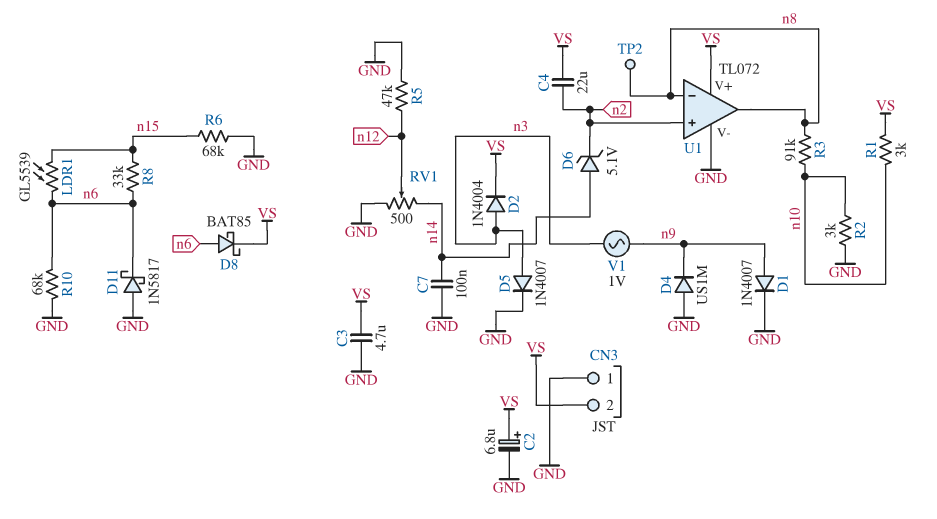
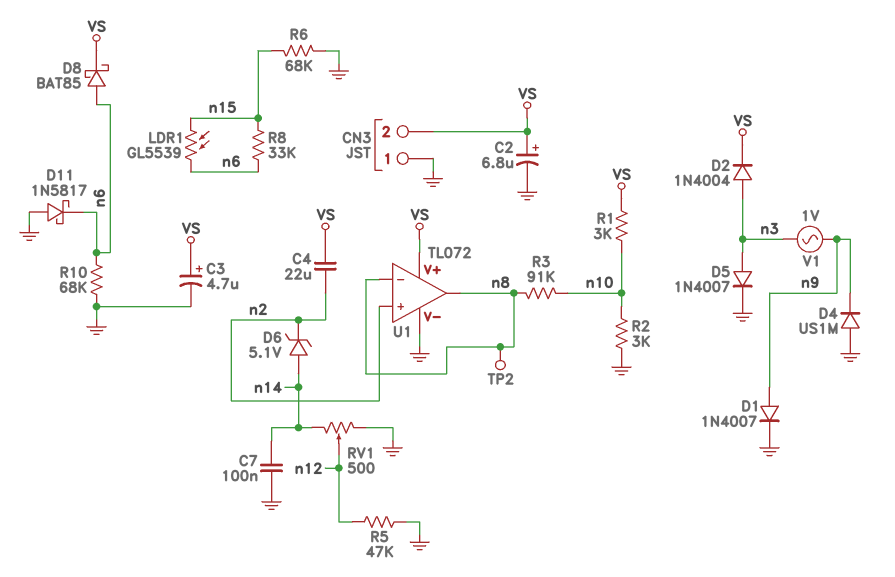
C3: 4.7uF (GND, VS) -> 4.7uF (plus VS, minus GND)

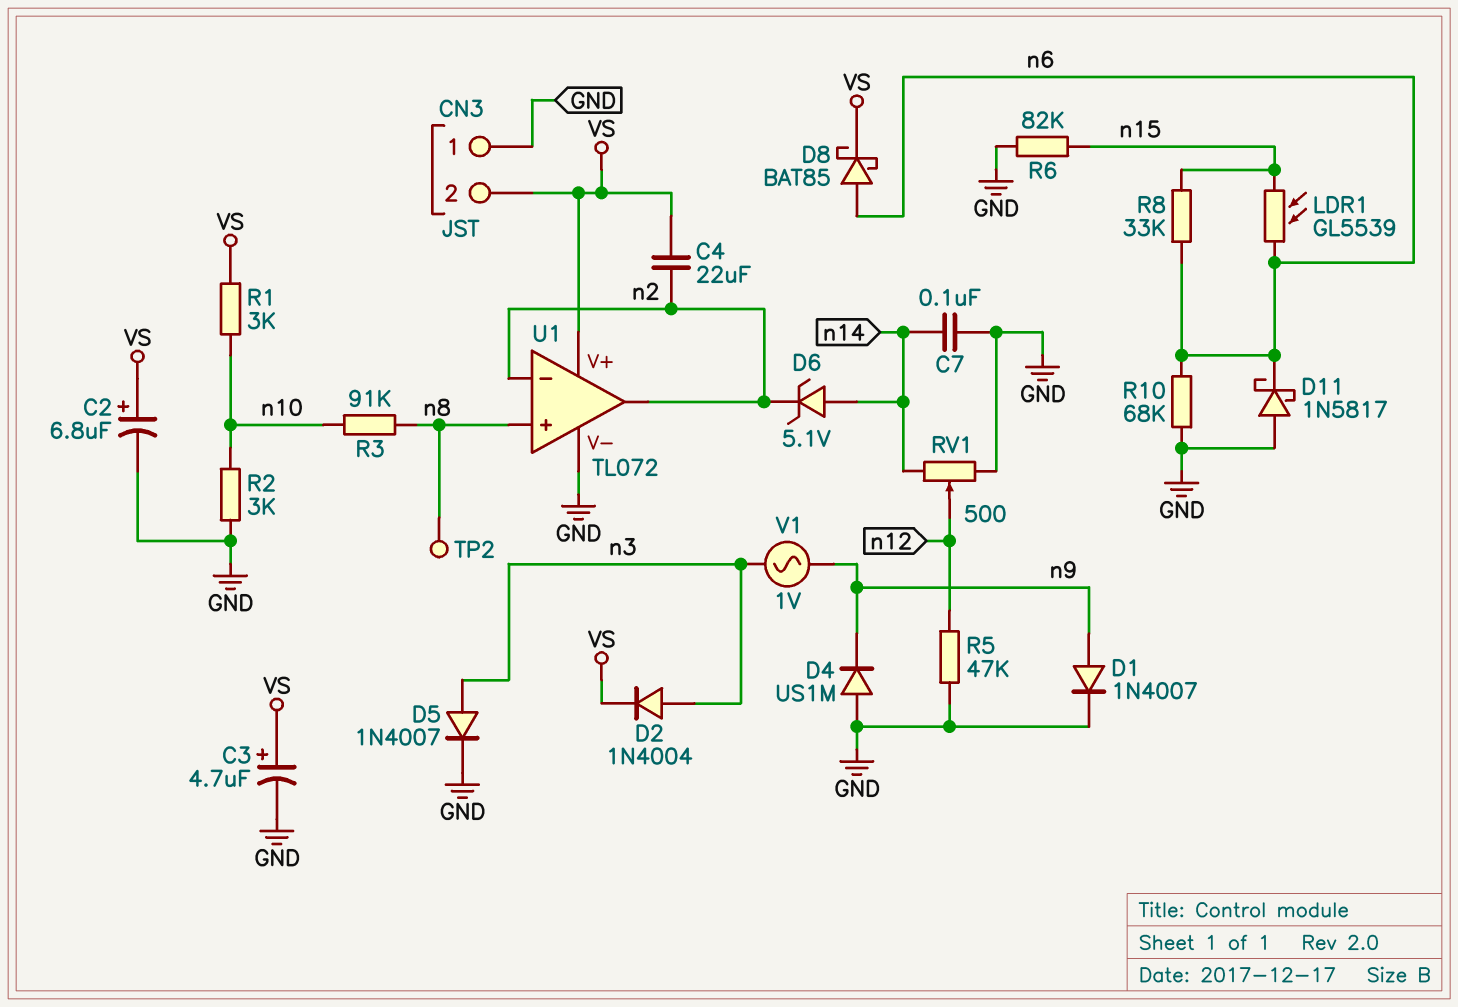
R6: 68k (GND, n15) -> 82k (GND, n15)
U1 pin in+: n2 -> n8
U1 pin in-: n8 -> n2
U1 pin out: n8 -> n2

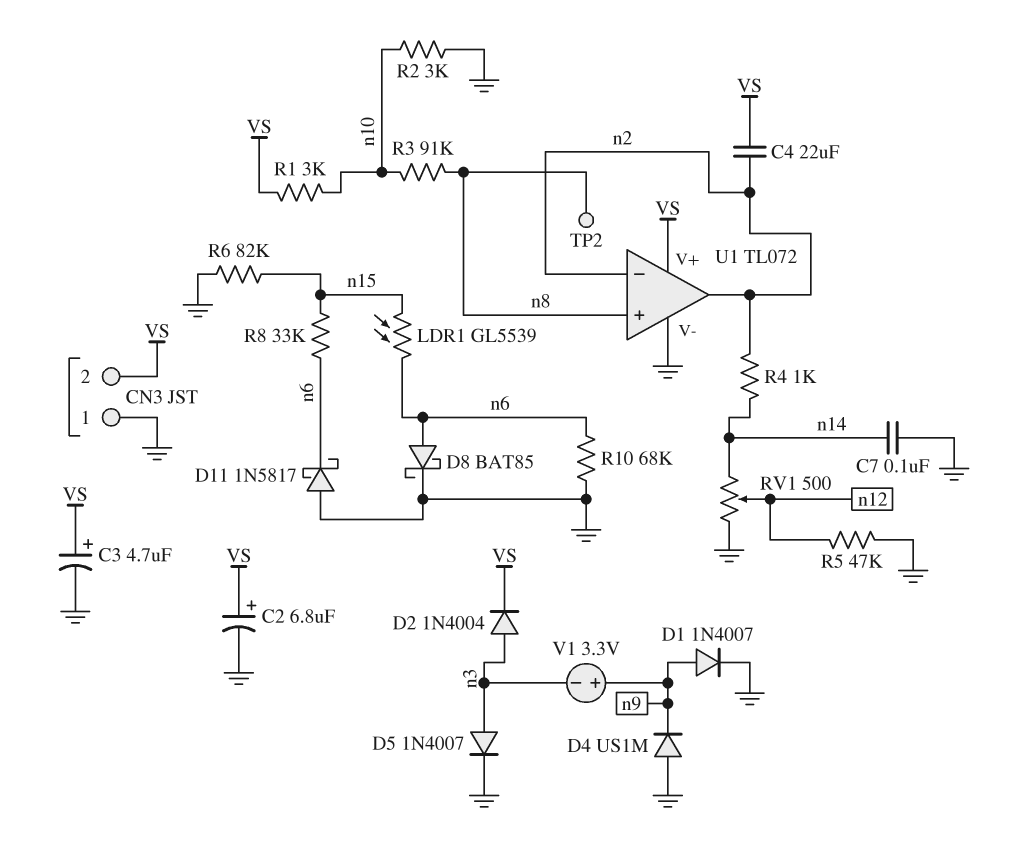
D6: zener 5.1V (A n14, K n2) -> none
D8: schottky BAT85 (A n6, K VS) -> schottky BAT85 (A n6, K GND)
R4: none -> 1k (n2, n14)
V1: AC 1V (n3, n9) -> 3.3V (plus n9, minus n3)

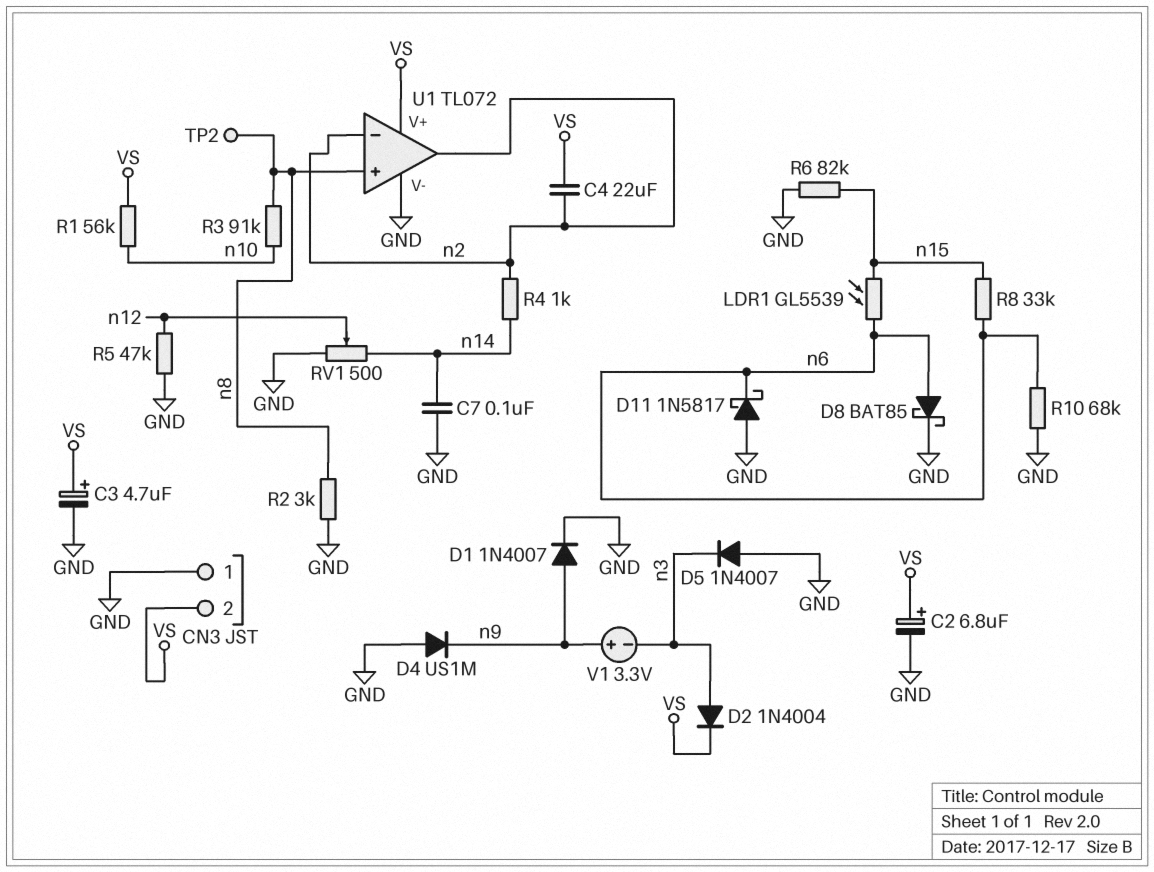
D5: diode 1N4007 (A n3, K GND) -> diode 1N4007 (A GND, K n3)
R1: 3k (VS, n10) -> 56k (VS, n10)
R2: 3k (GND, n10) -> 3k (GND, n8)

